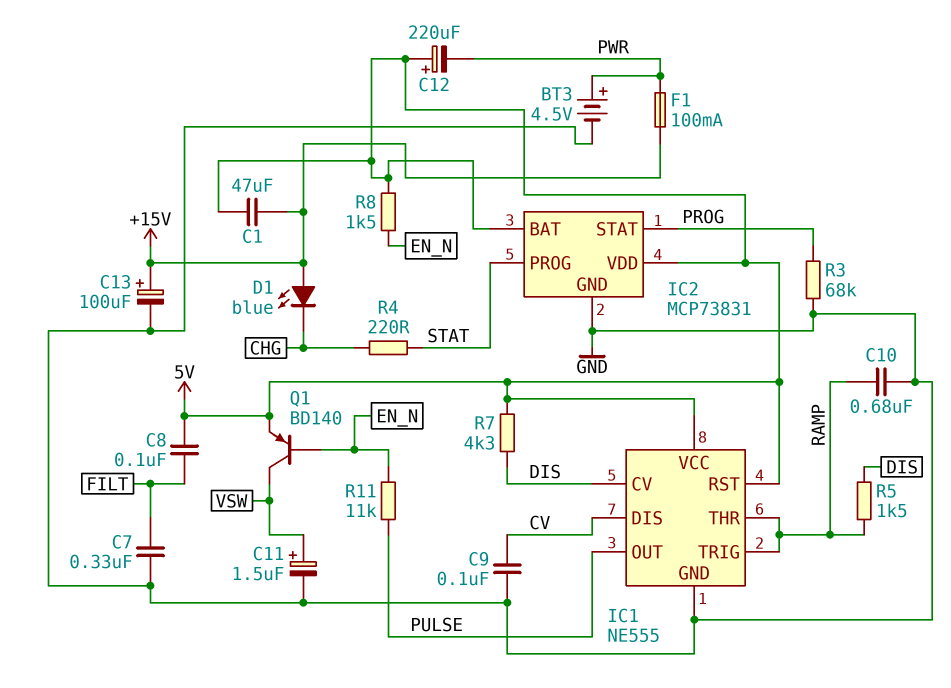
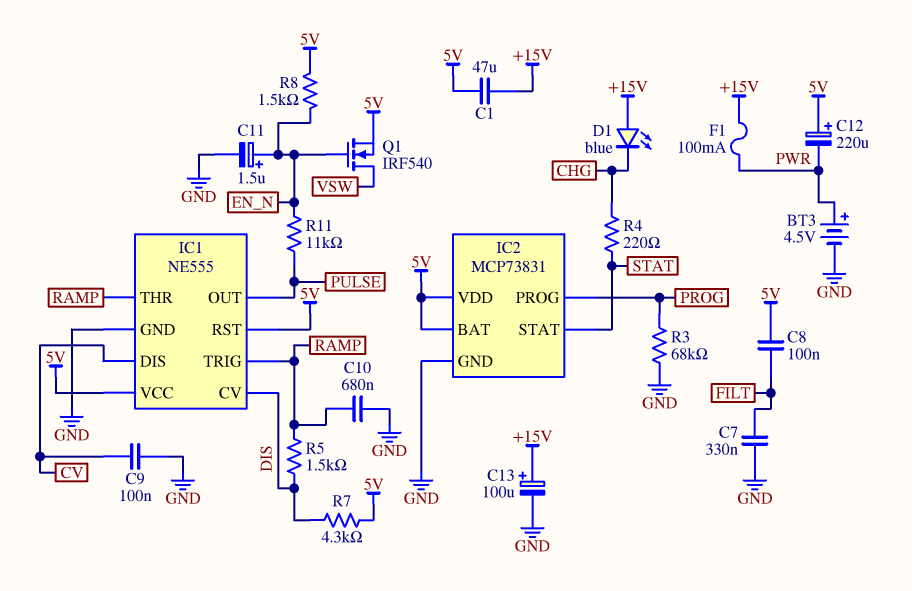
C11: 1.5uF (plus VSW, minus GND) -> 1.5uF (plus EN_N, minus GND)
IC2 pin PROG: STAT -> PROG
IC2 pin STAT: PROG -> STAT
Q1: PNP BD140 (B EN_N, C VSW, E 5V) -> NMOS IRF540 (G EN_N, D VSW, S 5V)

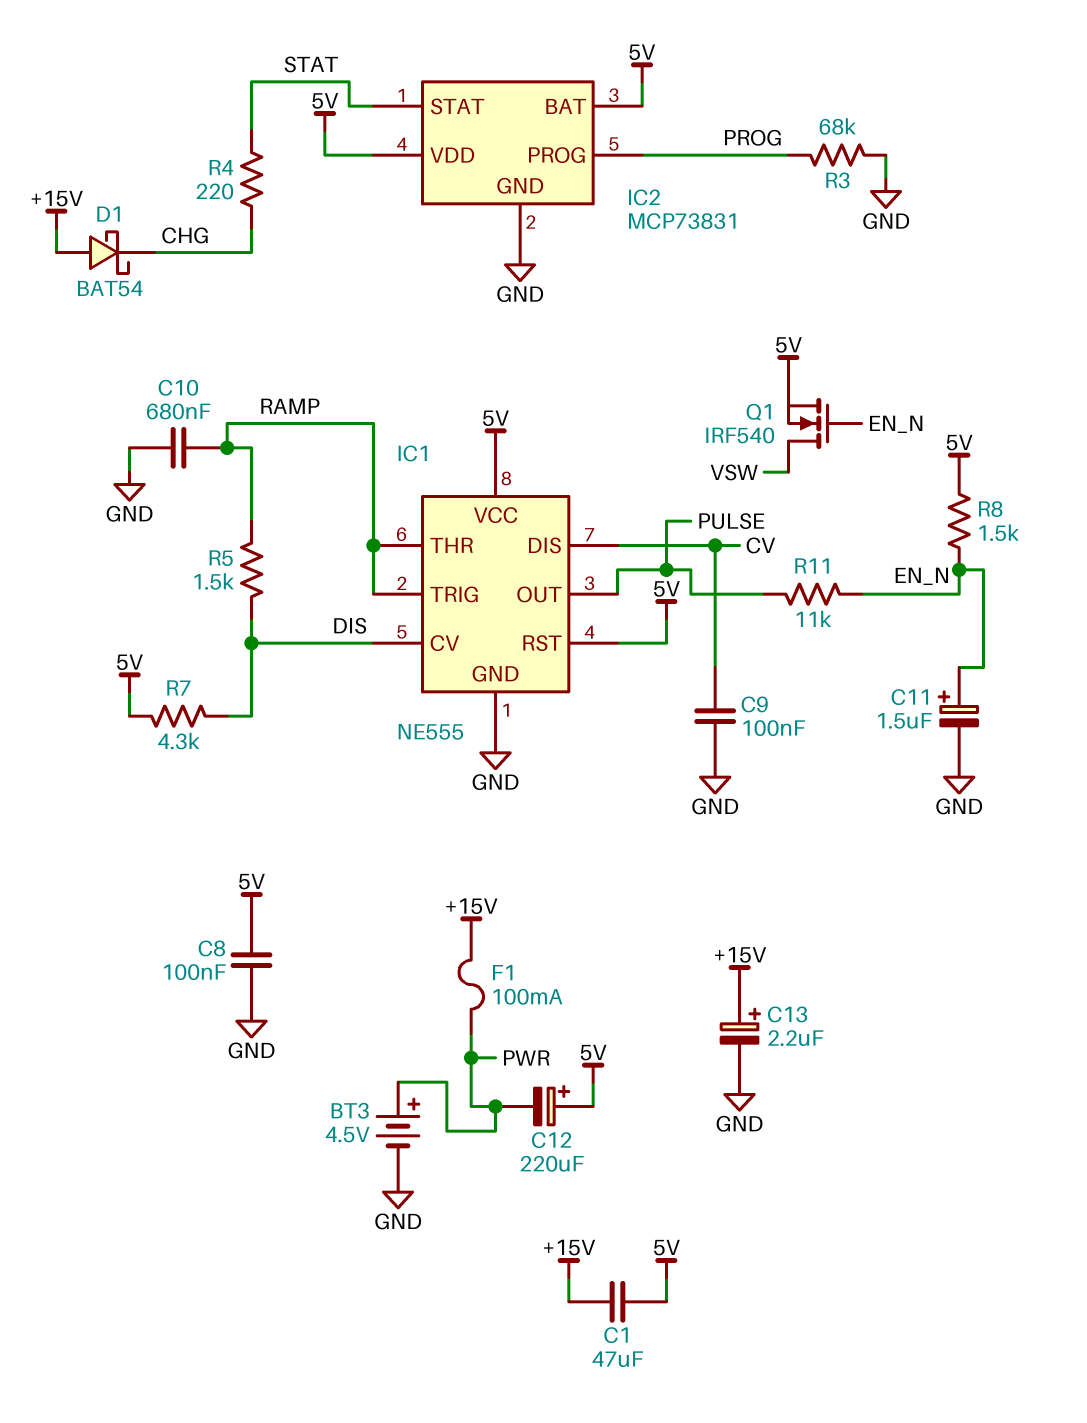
C7: 330nF (FILT, GND) -> none
C8: 100nF (5V, FILT) -> 100nF (5V, GND)
C13: 100uF (plus +15V, minus GND) -> 2.2uF (plus +15V, minus GND)
D1: LED blue (A +15V, K CHG) -> schottky BAT54 (A +15V, K CHG)

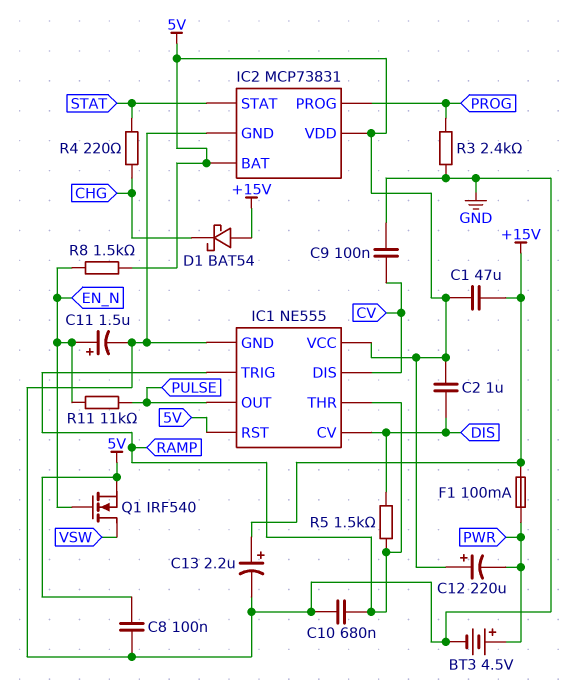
C2: none -> 1uF (5V, DIS)
R3: 68k (GND, PROG) -> 2.4k (GND, PROG)
R7: 4.3k (5V, DIS) -> none

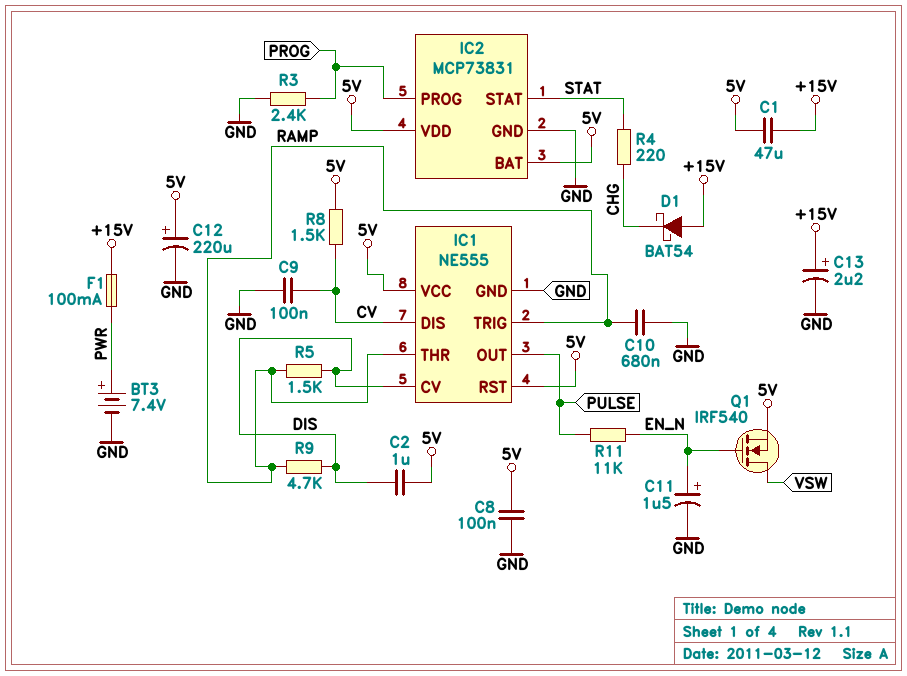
BT3: 4.5V (plus PWR, minus GND) -> 7.4V (plus PWR, minus GND)
C12: 220uF (plus 5V, minus PWR) -> 220uF (plus 5V, minus GND)
R8: 1.5k (5V, EN_N) -> 1.5k (5V, CV)
R9: none -> 4.7k (DIS, RAMP)

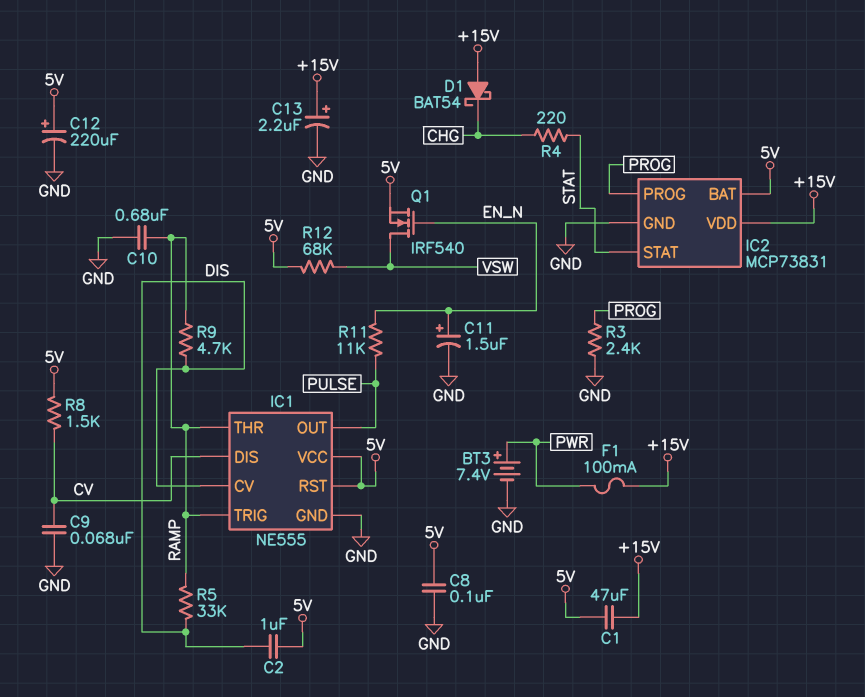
C9: 100nF (CV, GND) -> 68nF (CV, GND)
IC2 pin VDD: 5V -> +15V
R5: 1.5k (DIS, RAMP) -> 33k (DIS, RAMP)
R12: none -> 68k (5V, VSW)

